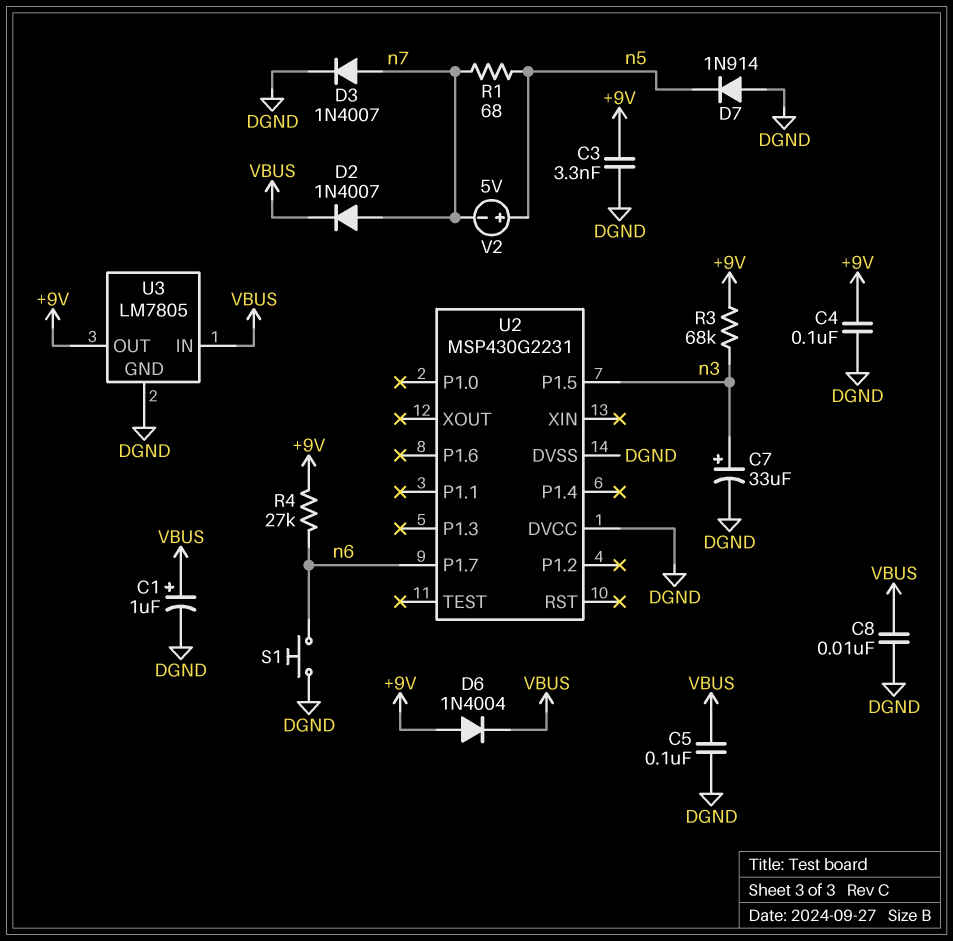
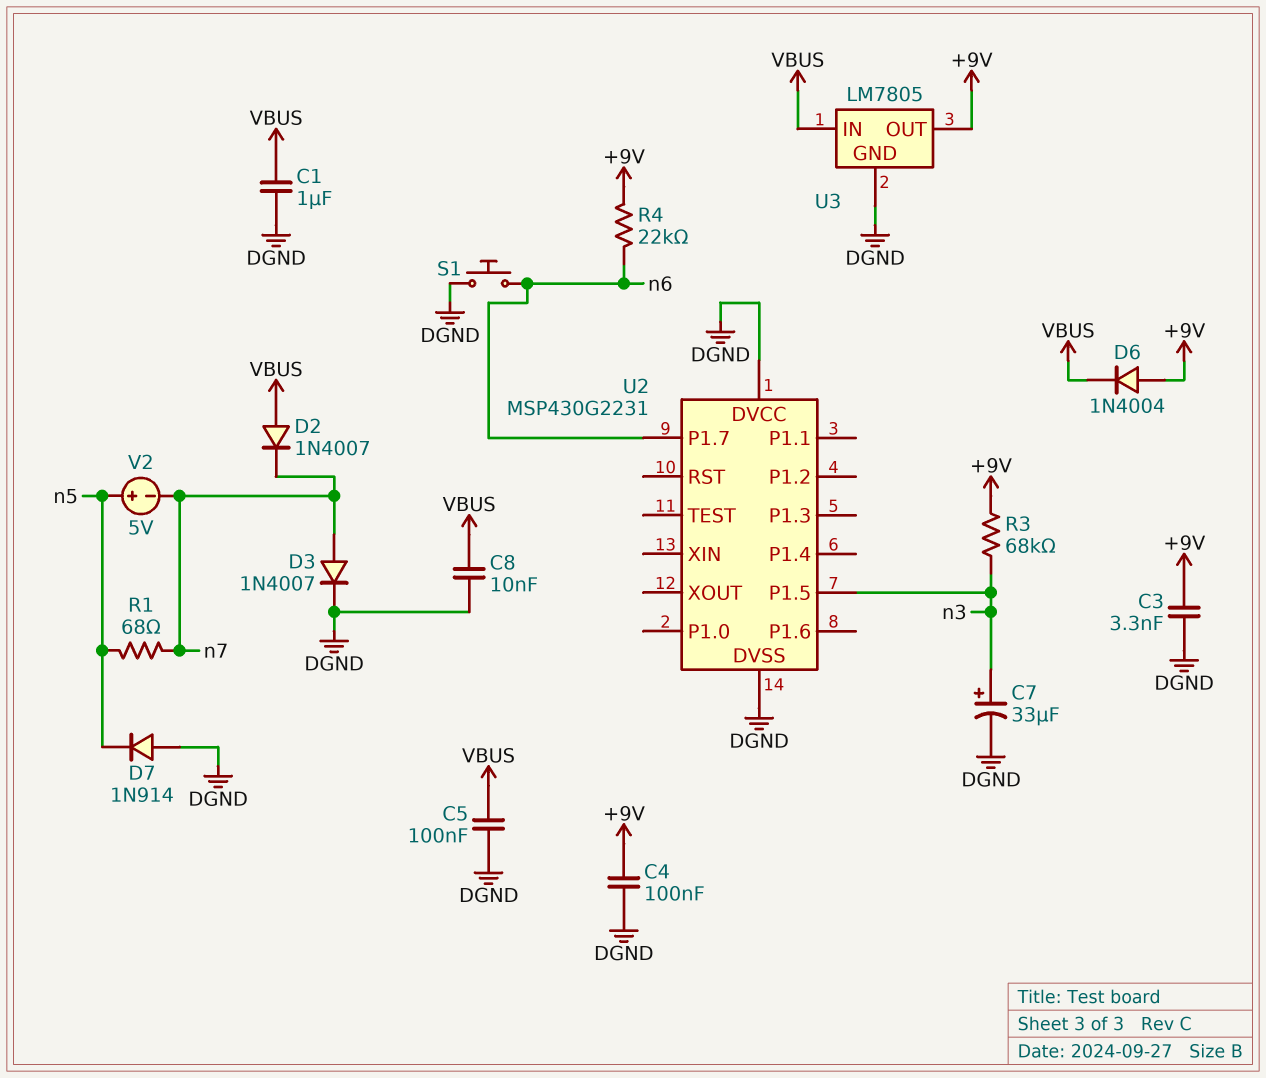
C1: 1uF (plus VBUS, minus DGND) -> 1uF (DGND, VBUS)
D2: diode 1N4007 (A n7, K VBUS) -> diode 1N4007 (A VBUS, K n7)
R4: 27k (+9V, n6) -> 22k (+9V, n6)

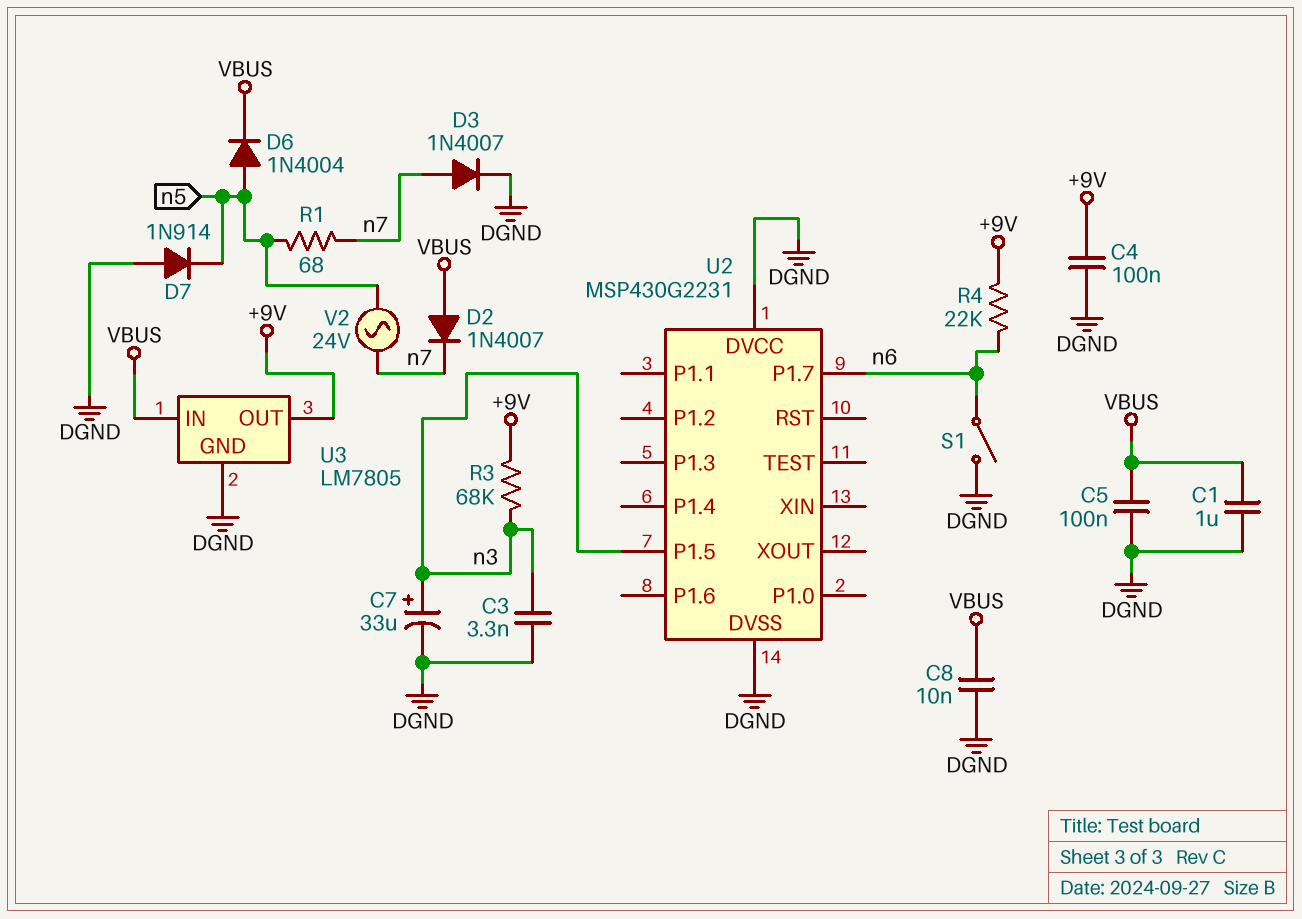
C3: 3.3nF (+9V, DGND) -> 3.3nF (DGND, n3)
D6: diode 1N4004 (A +9V, K VBUS) -> diode 1N4004 (A n5, K VBUS)
S1: button (DGND, n6) -> switch (DGND, n6)
V2: 5V (plus n5, minus n7) -> AC 24V (n5, n7)

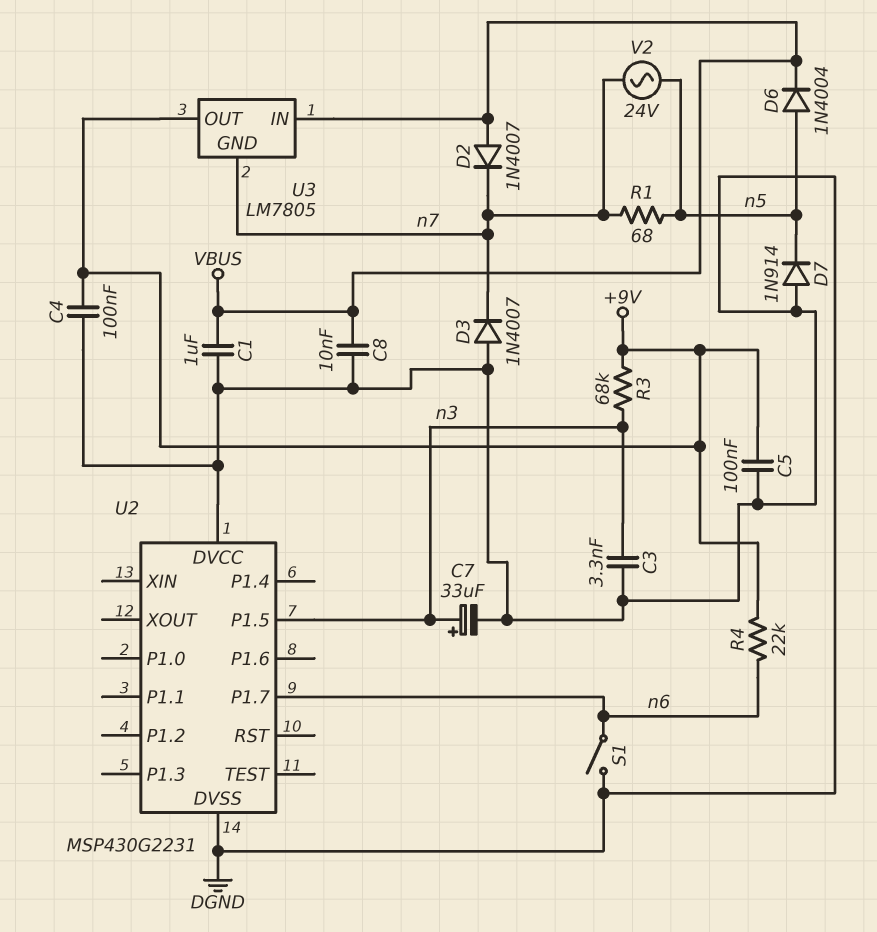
C5: 100nF (DGND, VBUS) -> 100nF (+9V, DGND)
D3: diode 1N4007 (A n7, K DGND) -> diode 1N4007 (A DGND, K n7)
U3 pin GND: DGND -> n7

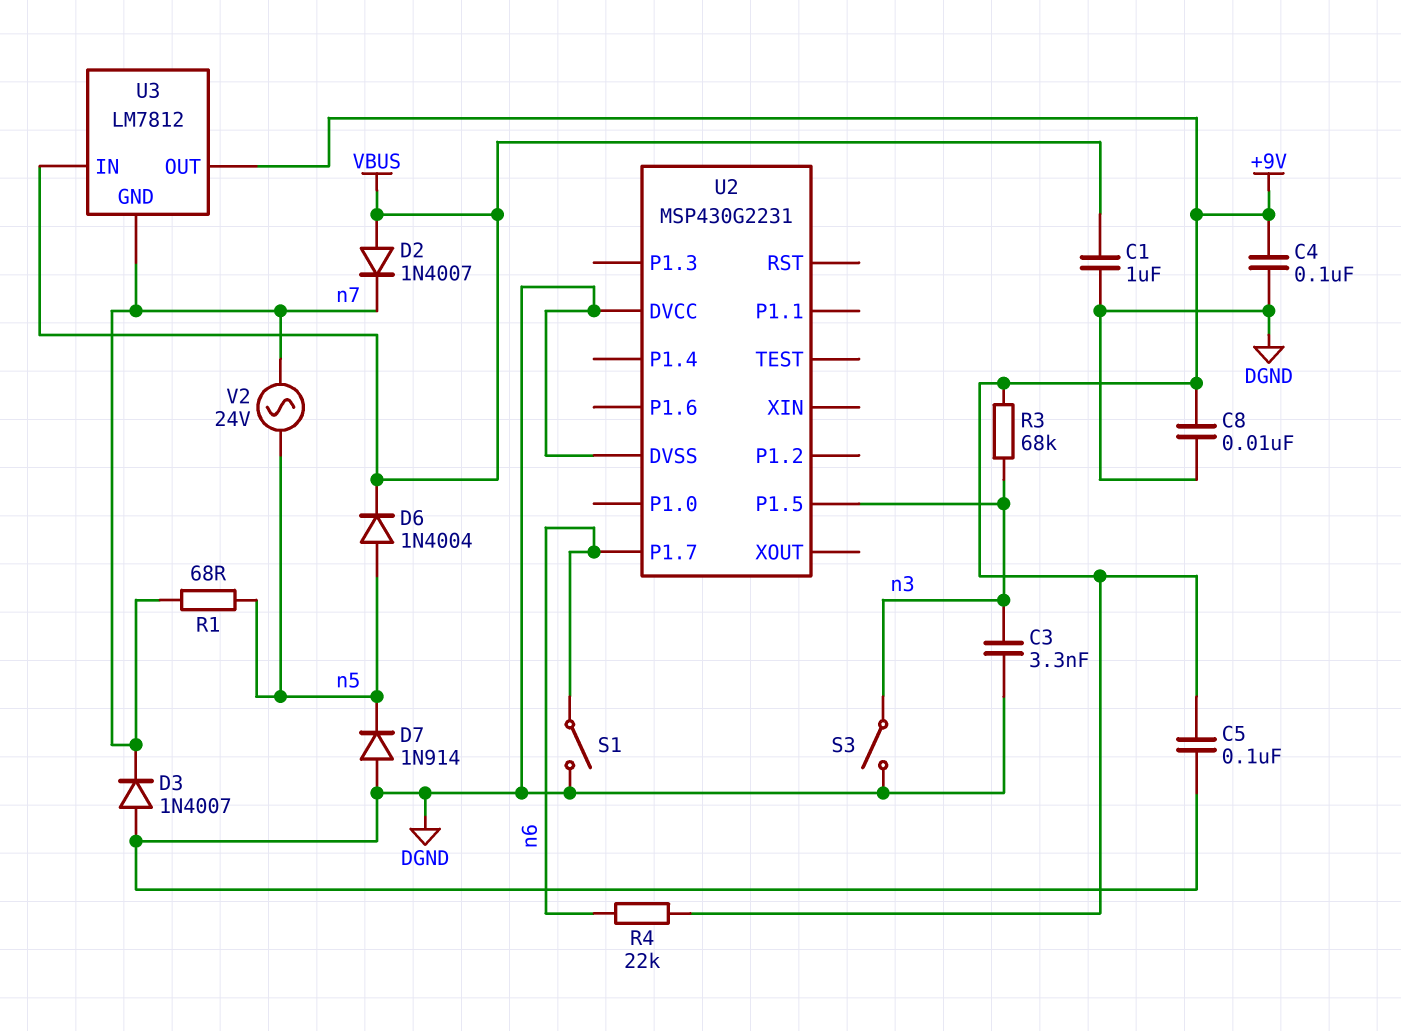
C7: 33uF (plus n3, minus DGND) -> none
C8: 10nF (DGND, VBUS) -> 10nF (+9V, DGND)
S3: none -> switch (DGND, n3)
U3: LM7805 -> LM7812

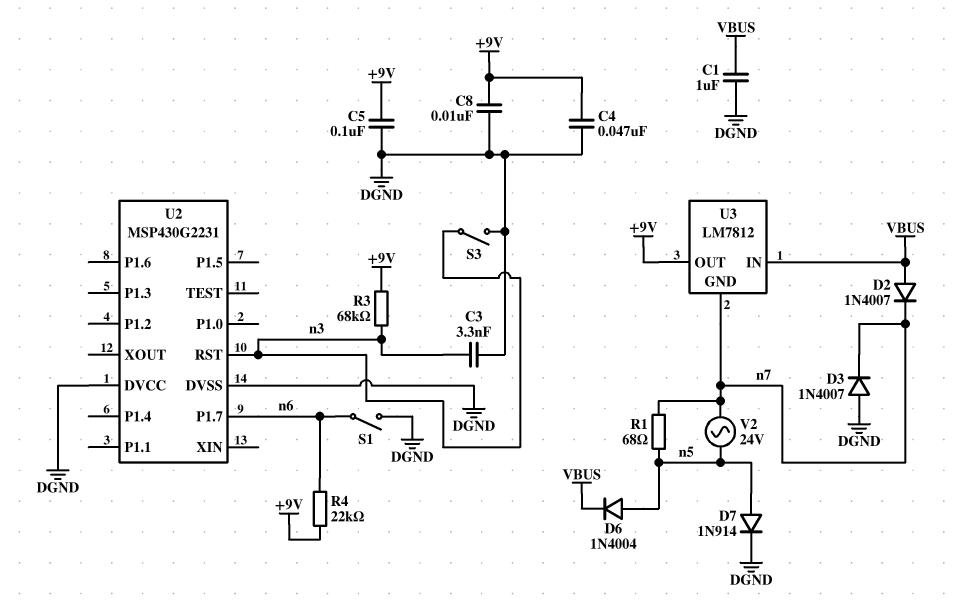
C4: 100nF (+9V, DGND) -> 47nF (+9V, DGND)
D7: diode 1N914 (A DGND, K n5) -> diode 1N914 (A n5, K DGND)
U2 pin P1.5: n3 -> none
U2 pin RST: none -> n3

